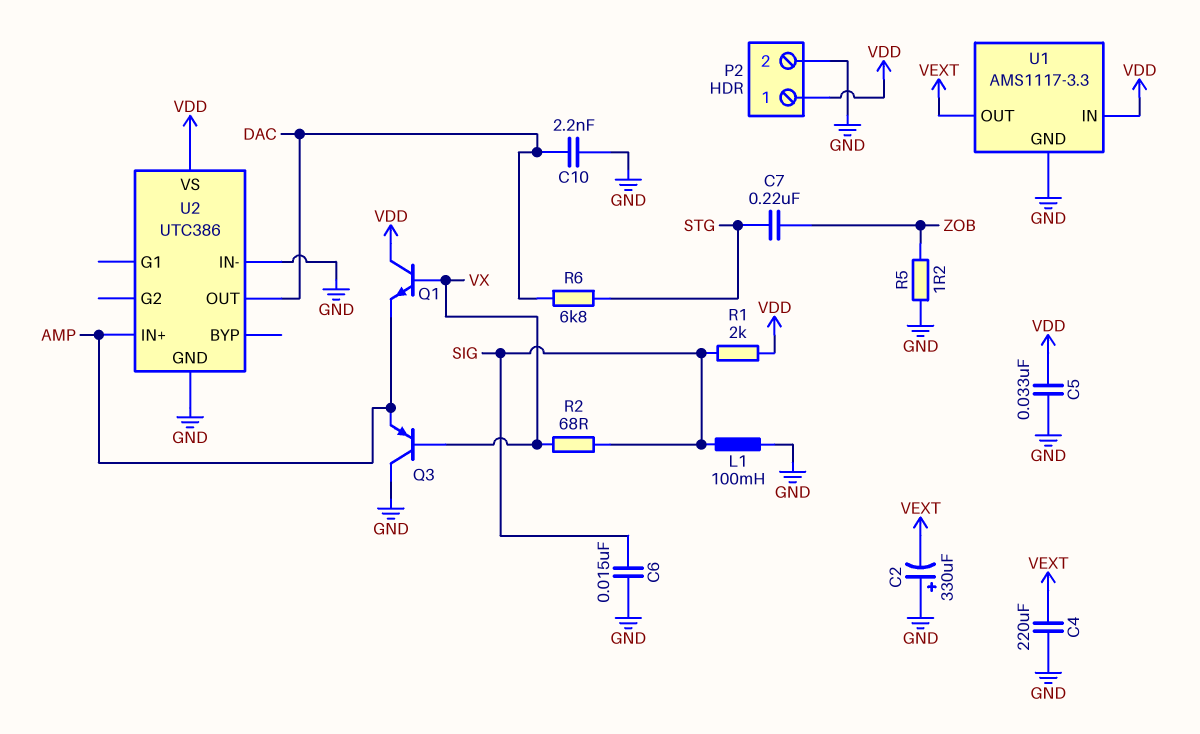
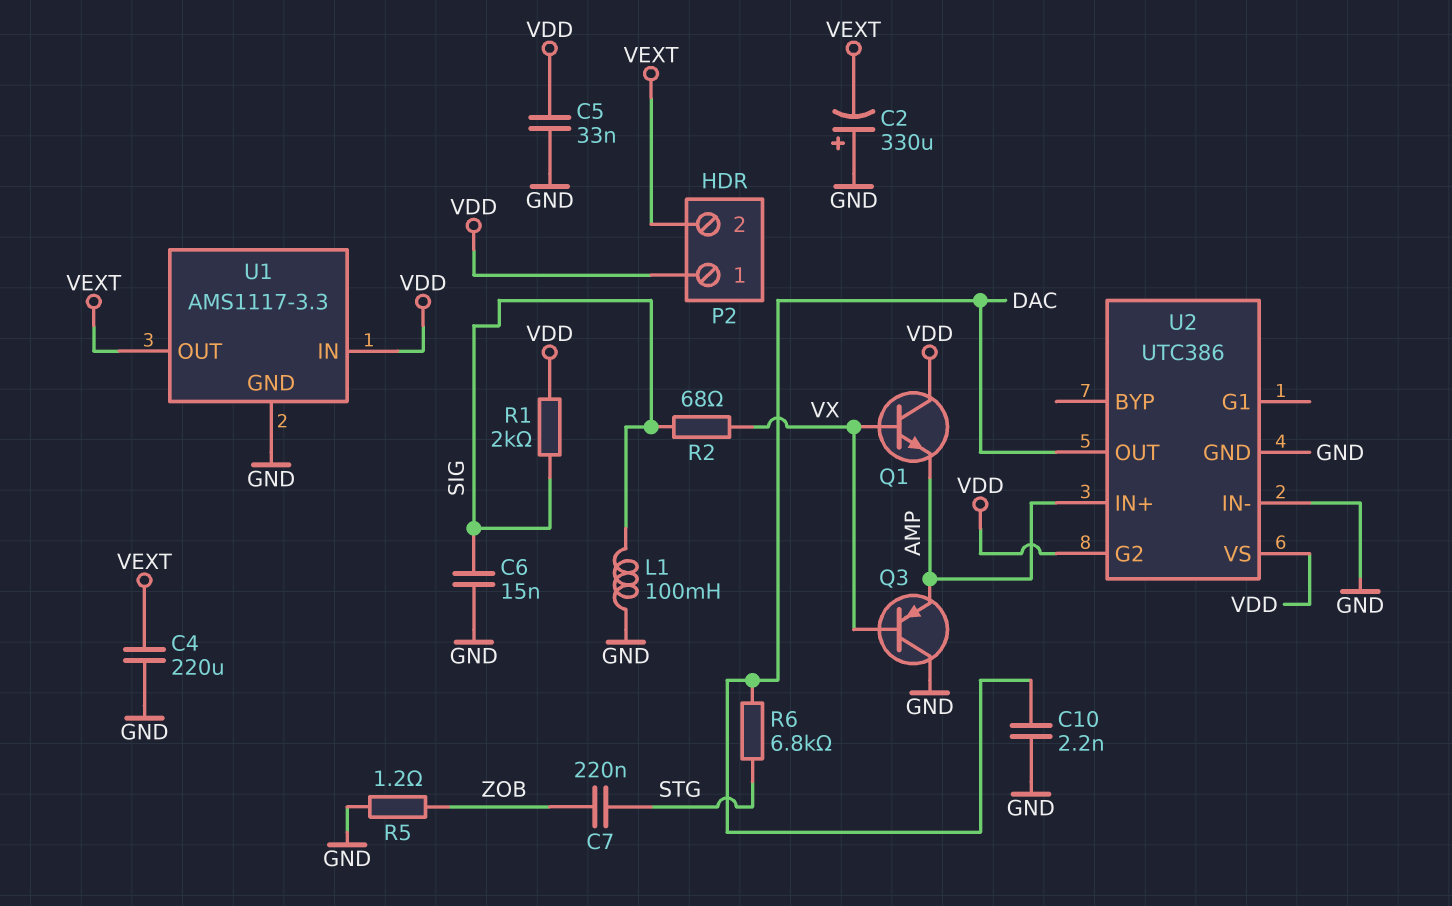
P2 pin 2: GND -> VEXT
U2 pin G2: none -> VDD

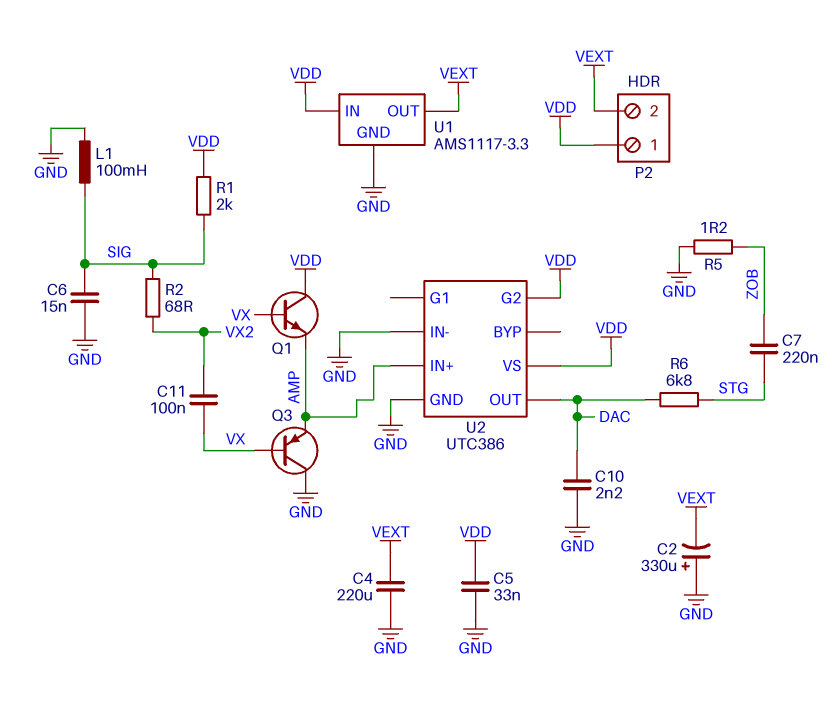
C11: none -> 100nF (VX, VX2)
R2: 68 (SIG, VX) -> 68 (SIG, VX2)

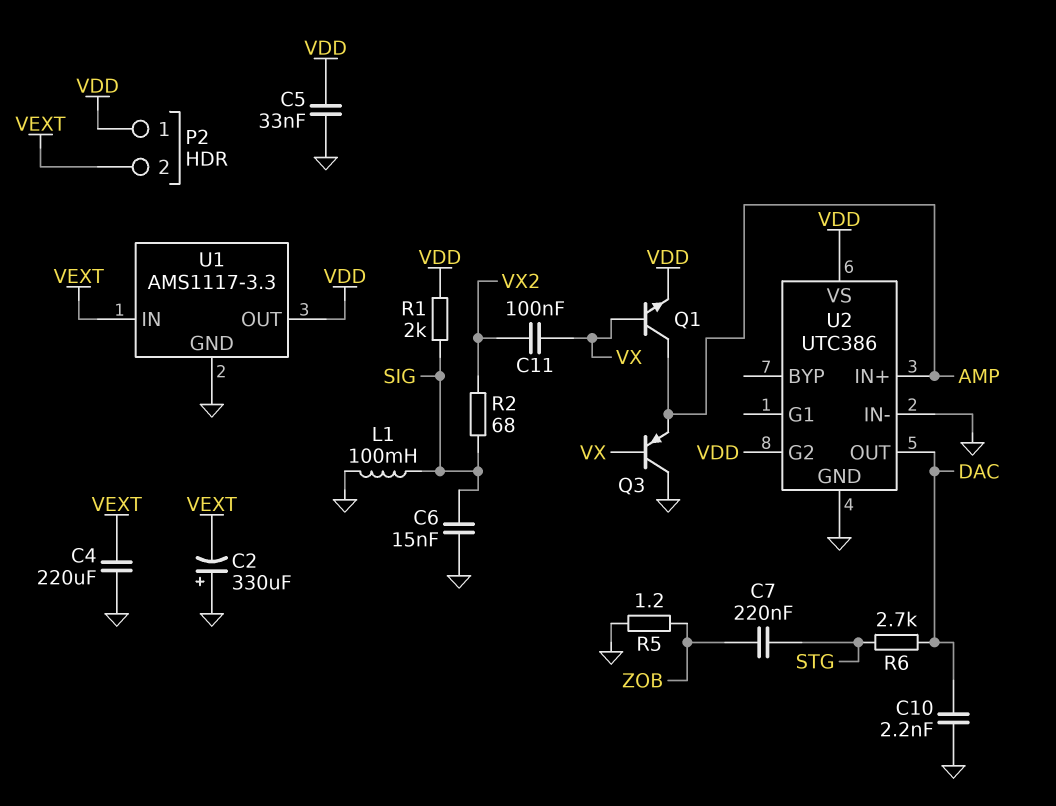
Q1: NPN (B VX, C VDD, E AMP) -> NPN (B VX, C AMP, E VDD)
R6: 6.8k (DAC, STG) -> 2.7k (DAC, STG)
U1 pin IN: VDD -> VEXT
U1 pin OUT: VEXT -> VDD

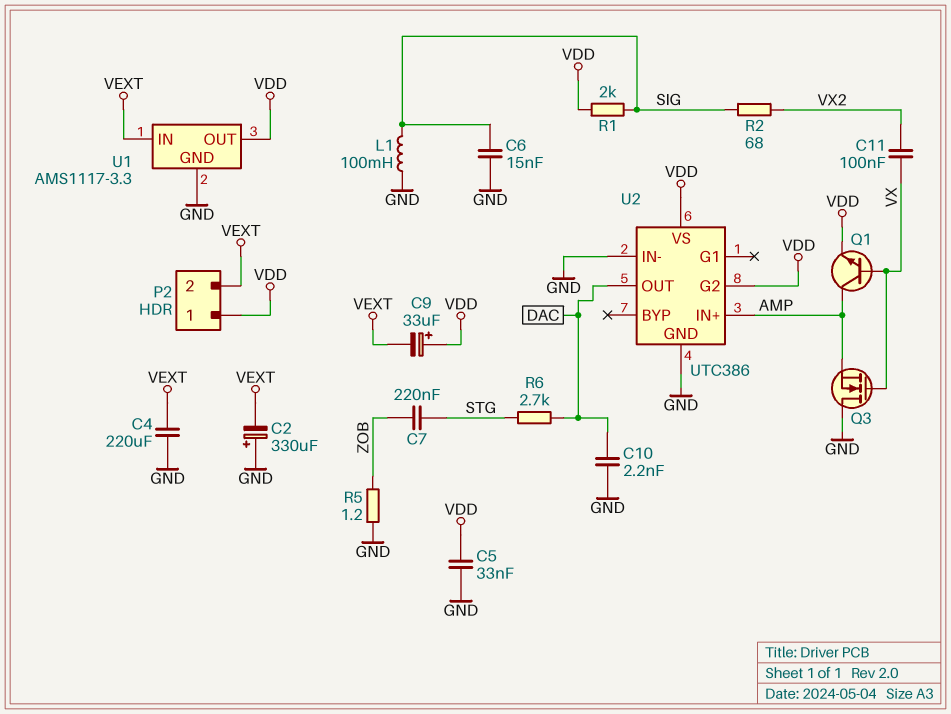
C9: none -> 33uF (plus VDD, minus VEXT)
Q3: PNP (B VX, C GND, E AMP) -> NMOS (G VX, D GND, S AMP)

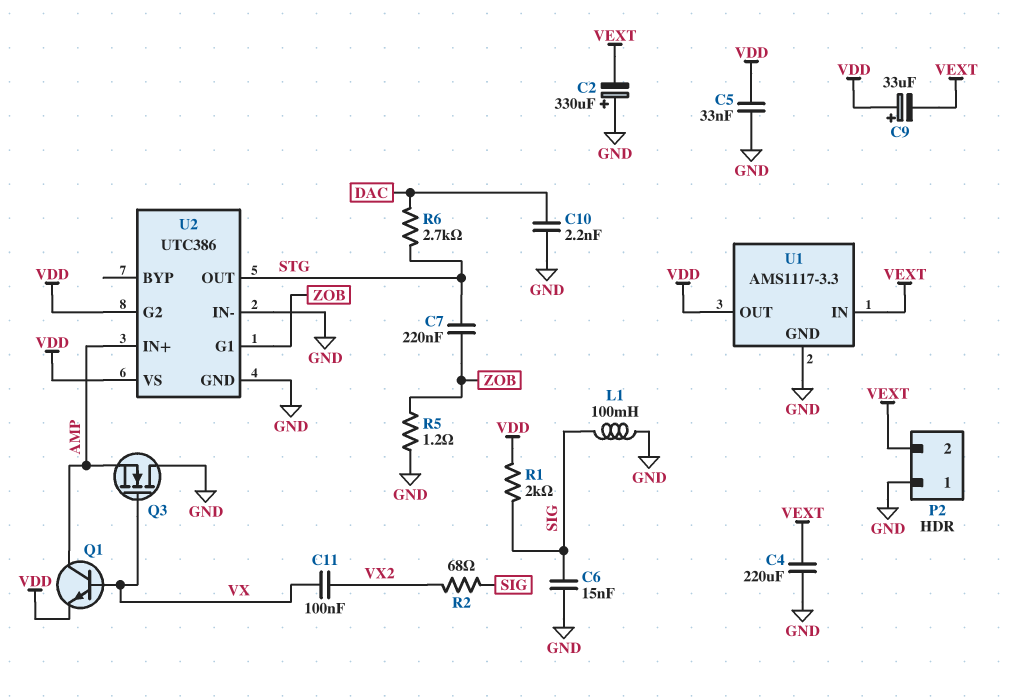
P2 pin 1: VDD -> GND
U2 pin G1: none -> ZOB
U2 pin OUT: DAC -> STG

